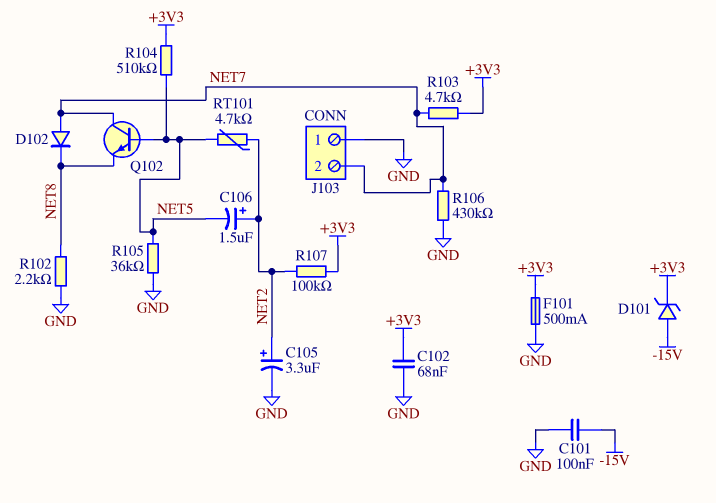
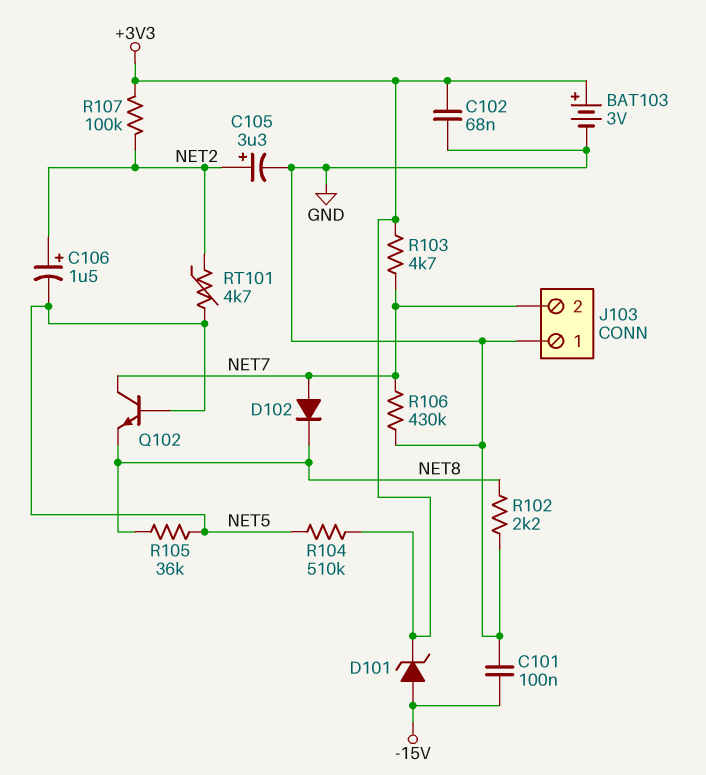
BAT103: none -> 3V (plus +3V3, minus GND)
F101: 500mA (+3V3, GND) -> none
R105: 36k (GND, NET5) -> 36k (NET5, NET8)

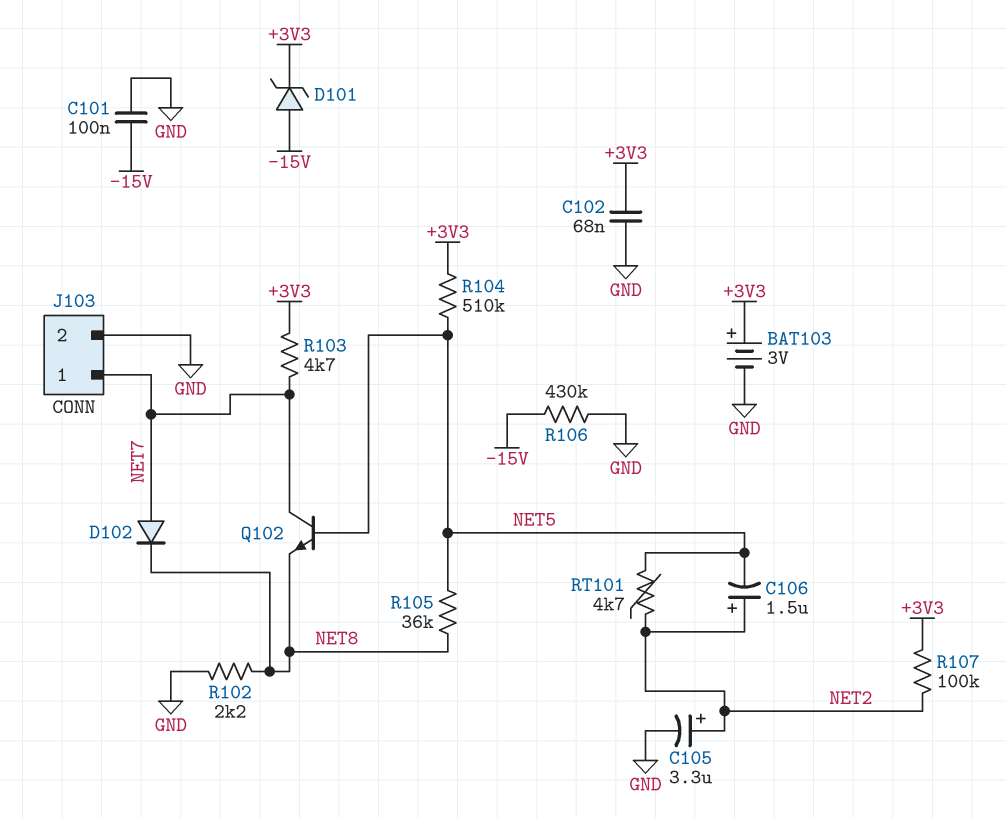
J103 pin 1: GND -> NET7
J103 pin 2: NET7 -> GND
R106: 430k (GND, NET7) -> 430k (-15V, GND)

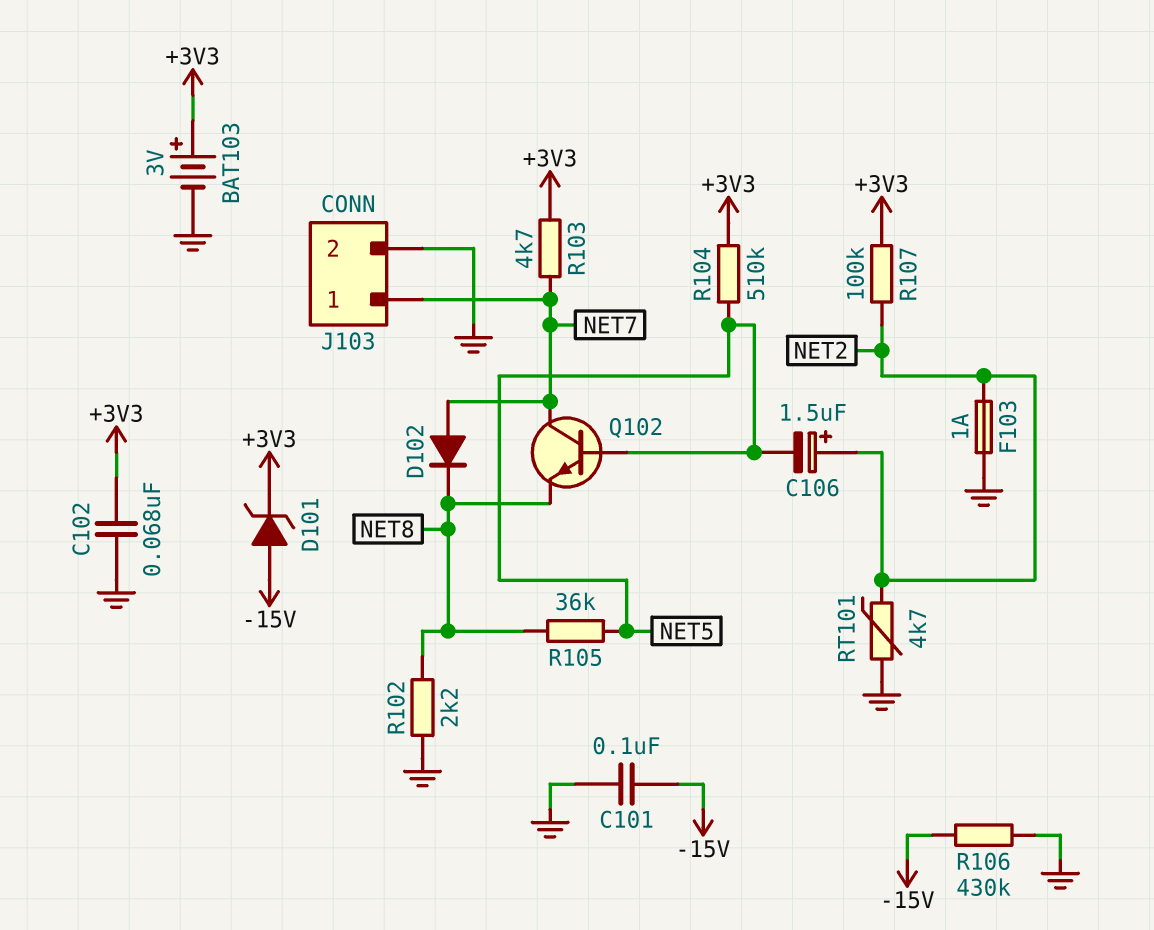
C105: 3.3uF (plus NET2, minus GND) -> none
F103: none -> 1A (GND, NET2)
RT101: 4.7k (NET2, NET5) -> 4.7k (GND, NET2)

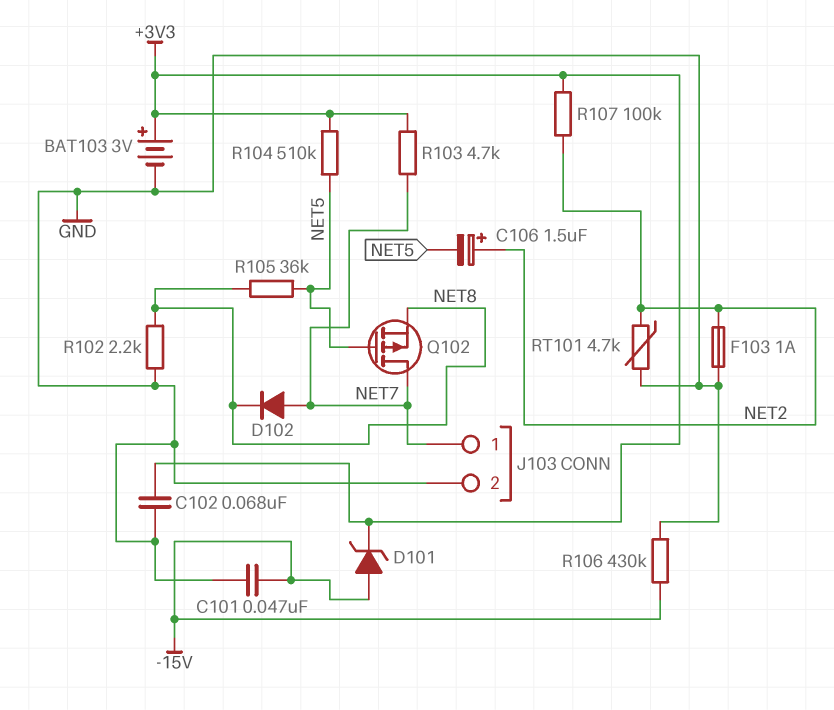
C101: 100nF (-15V, GND) -> 47nF (-15V, GND)
Q102: NPN (B NET5, C NET7, E NET8) -> PMOS (G NET5, D NET7, S NET8)

